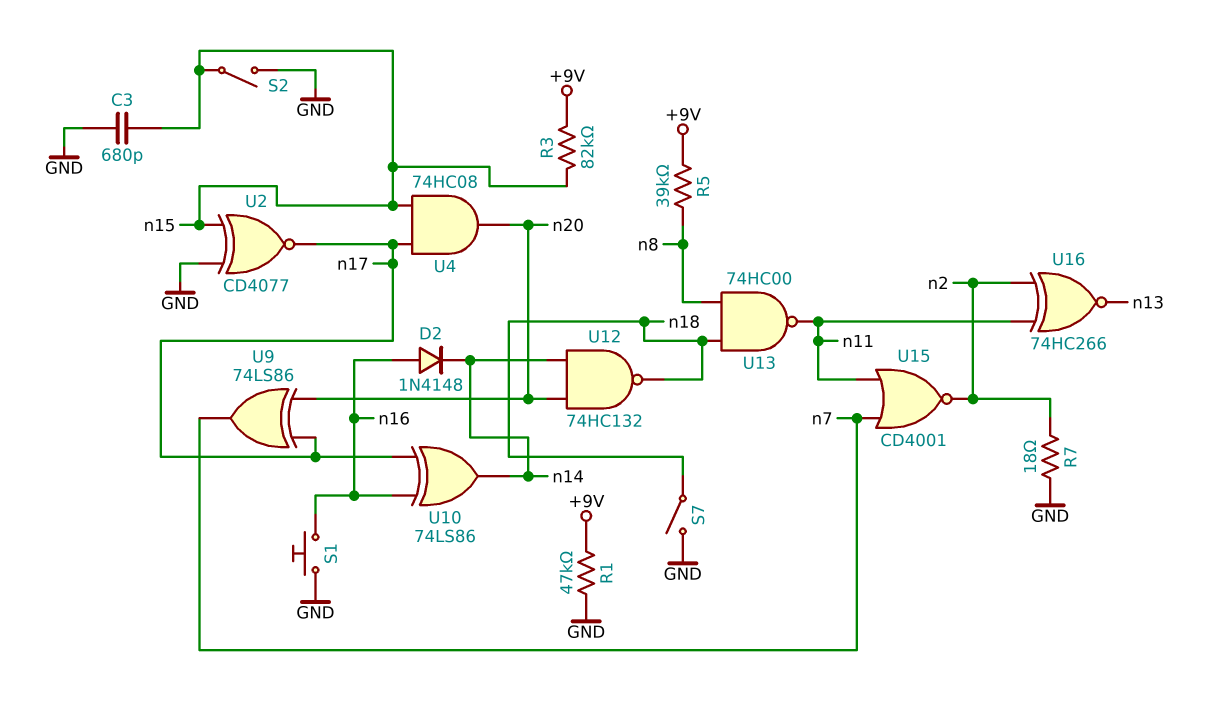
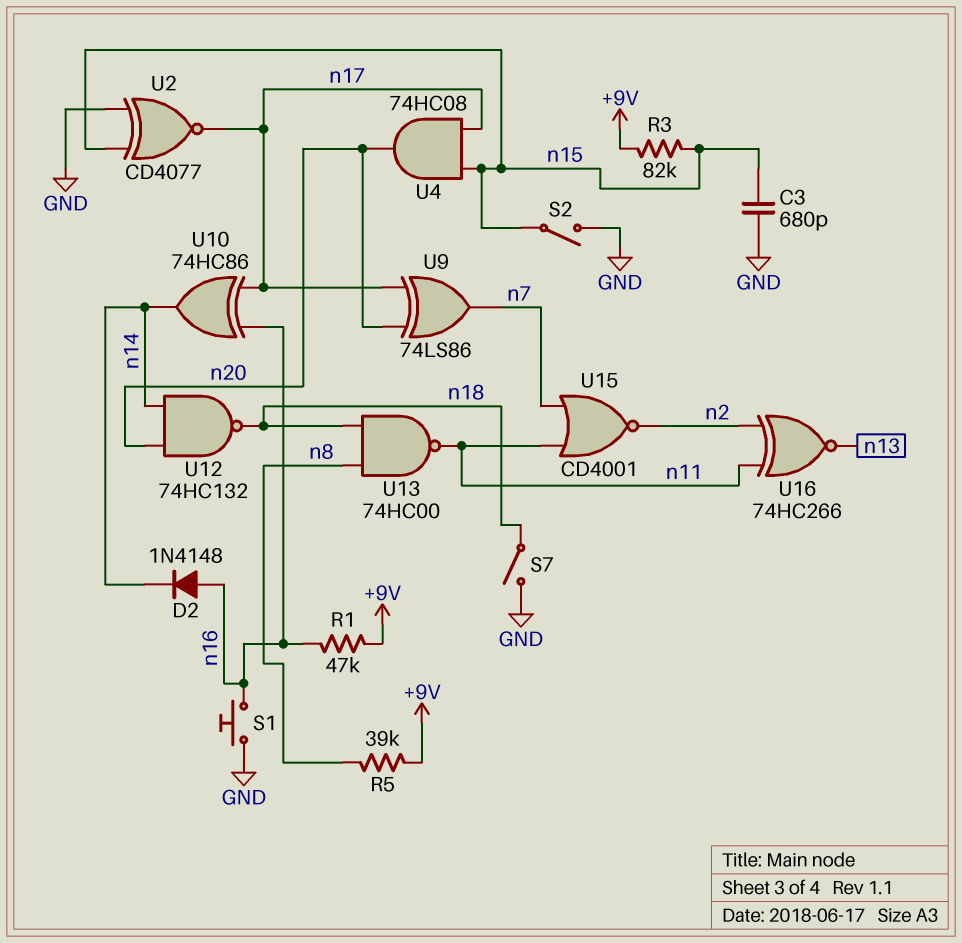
R1: 47k (+9V, GND) -> 47k (+9V, n16)
R7: 18 (GND, n2) -> none
U10: XOR 74LS86 (in n16, in n17, out n14) -> XOR 74HC86 (in n16, in n17, out n14)

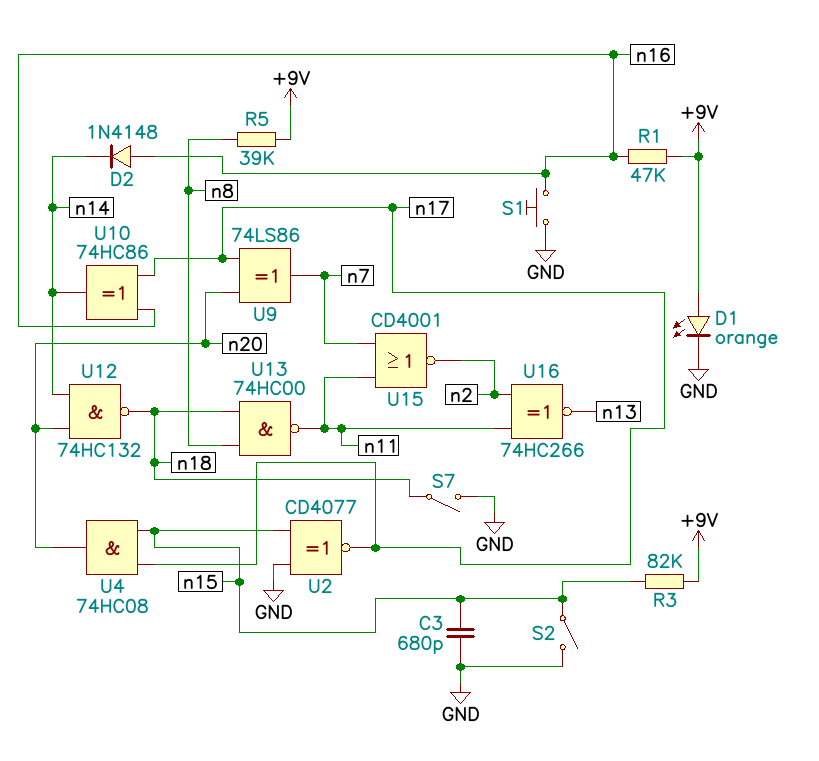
D1: none -> LED orange (A +9V, K GND)

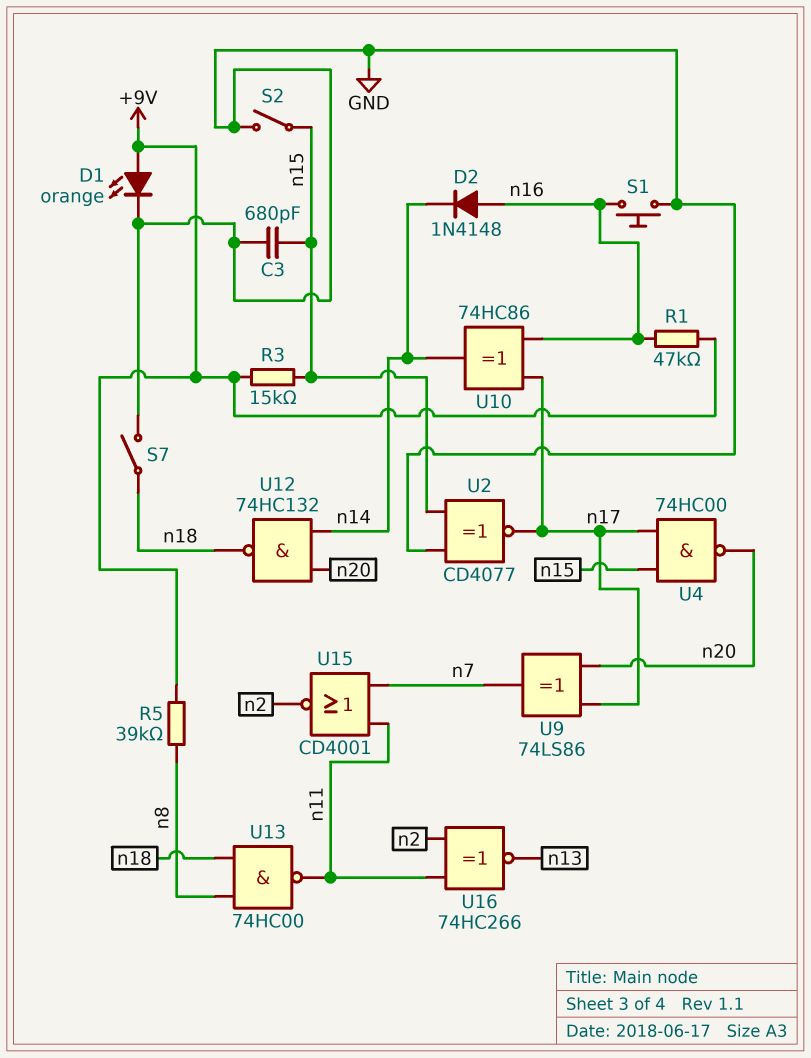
R3: 82k (+9V, n15) -> 15k (+9V, n15)
U4: AND 74HC08 (in n15, in n17, out n20) -> NAND 74HC00 (in n15, in n17, out n20)

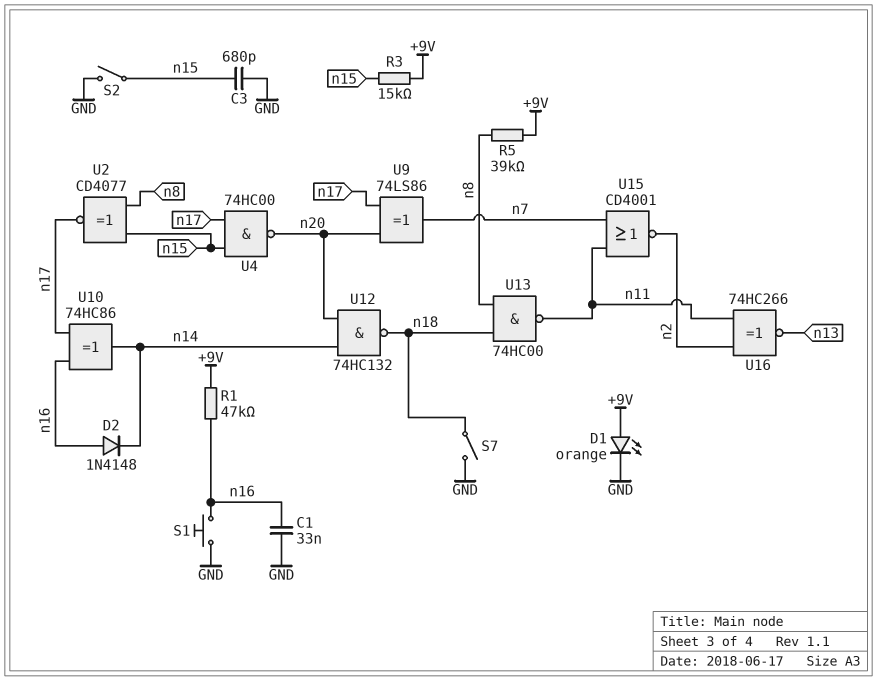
C1: none -> 33nF (GND, n16)
U2: XNOR CD4077 (in GND, in n15, out n17) -> XNOR CD4077 (in n8, in n15, out n17)

